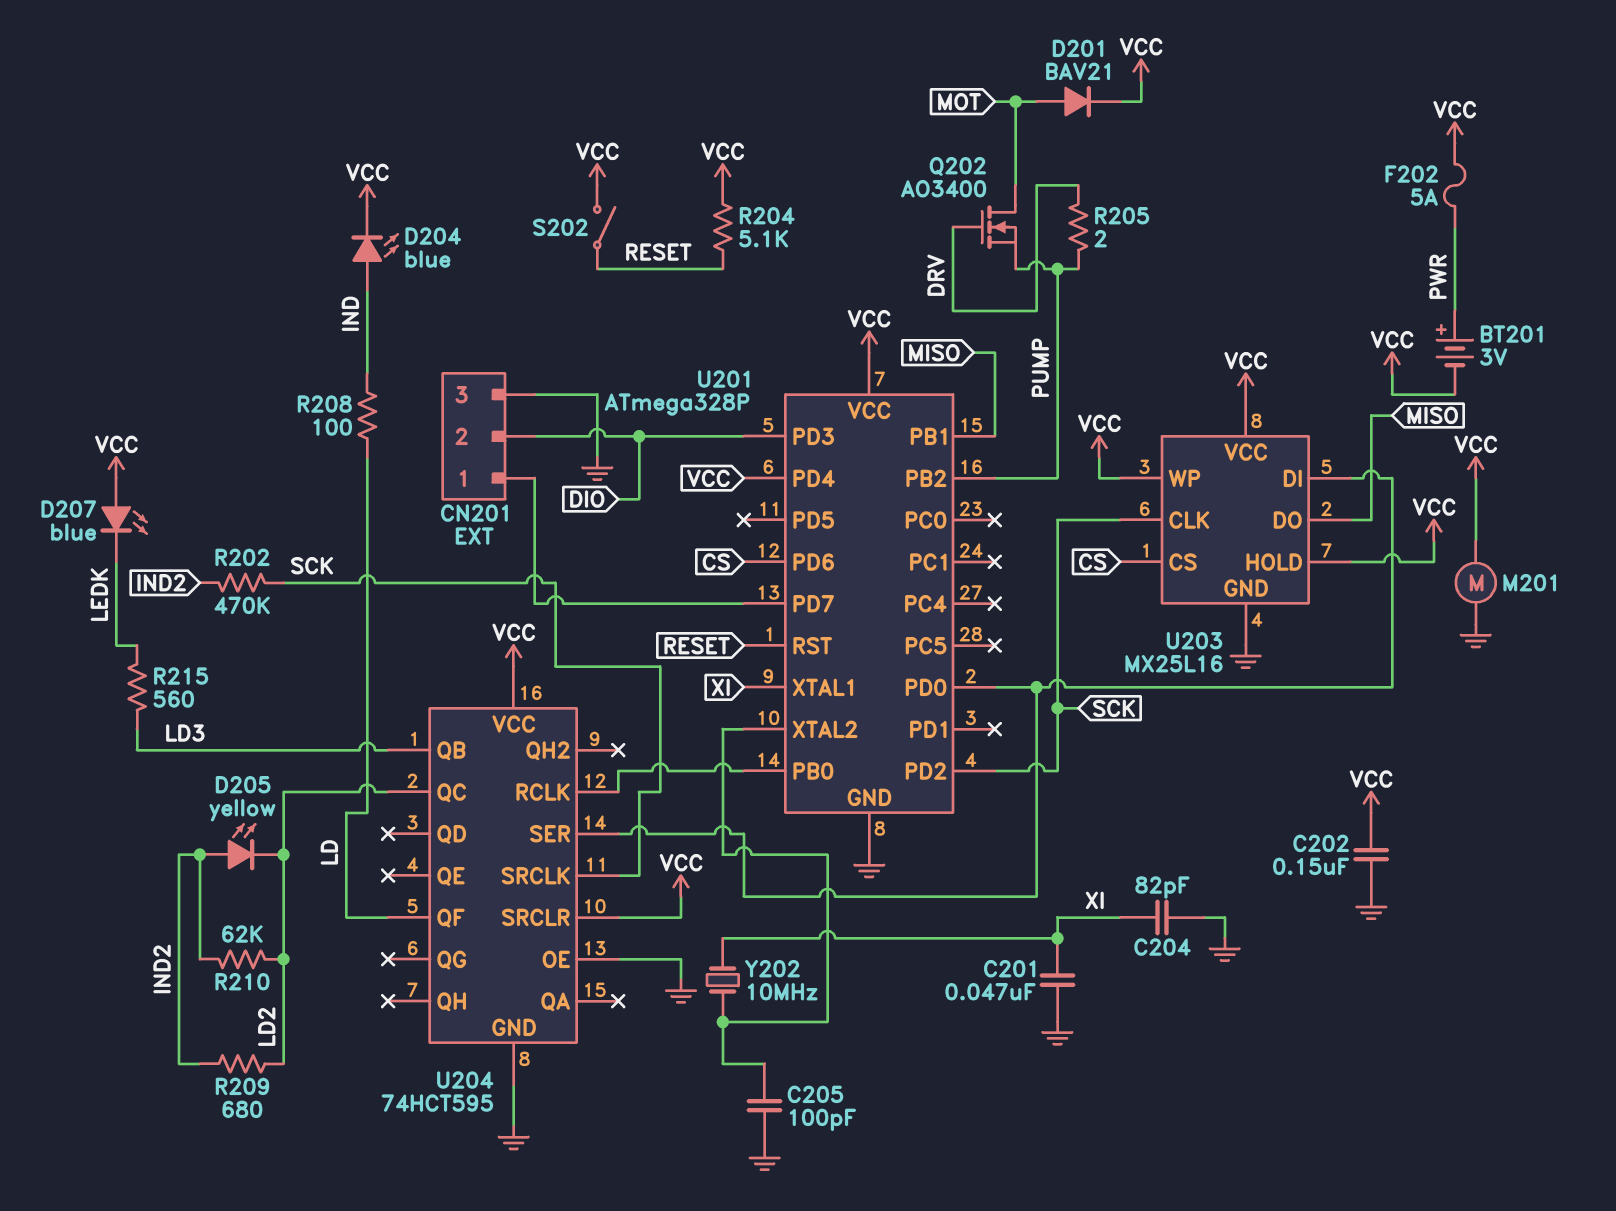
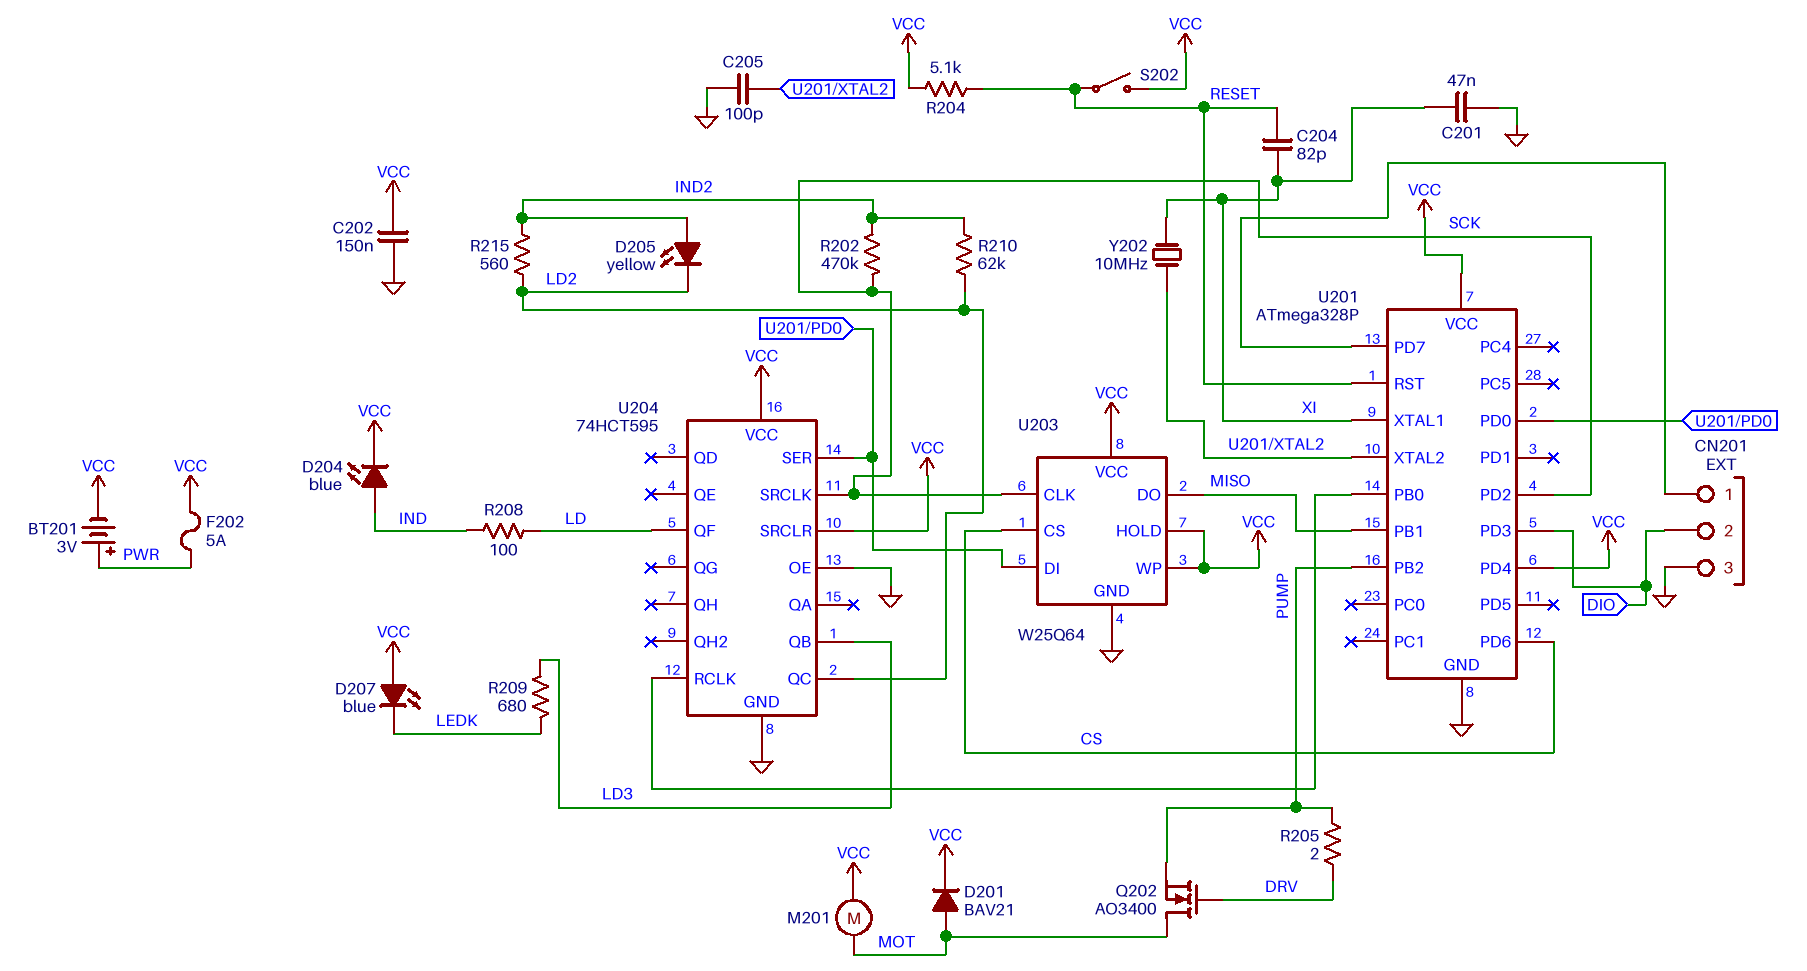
C204: 82pF (GND, XI) -> 82pF (RESET, XI)
M201: motor (GND, VCC) -> motor (MOT, VCC)
R209: 680 (IND2, LD2) -> 680 (LD3, LEDK)
R215: 560 (LD3, LEDK) -> 560 (IND2, LD2)
U203: MX25L16 -> W25Q64

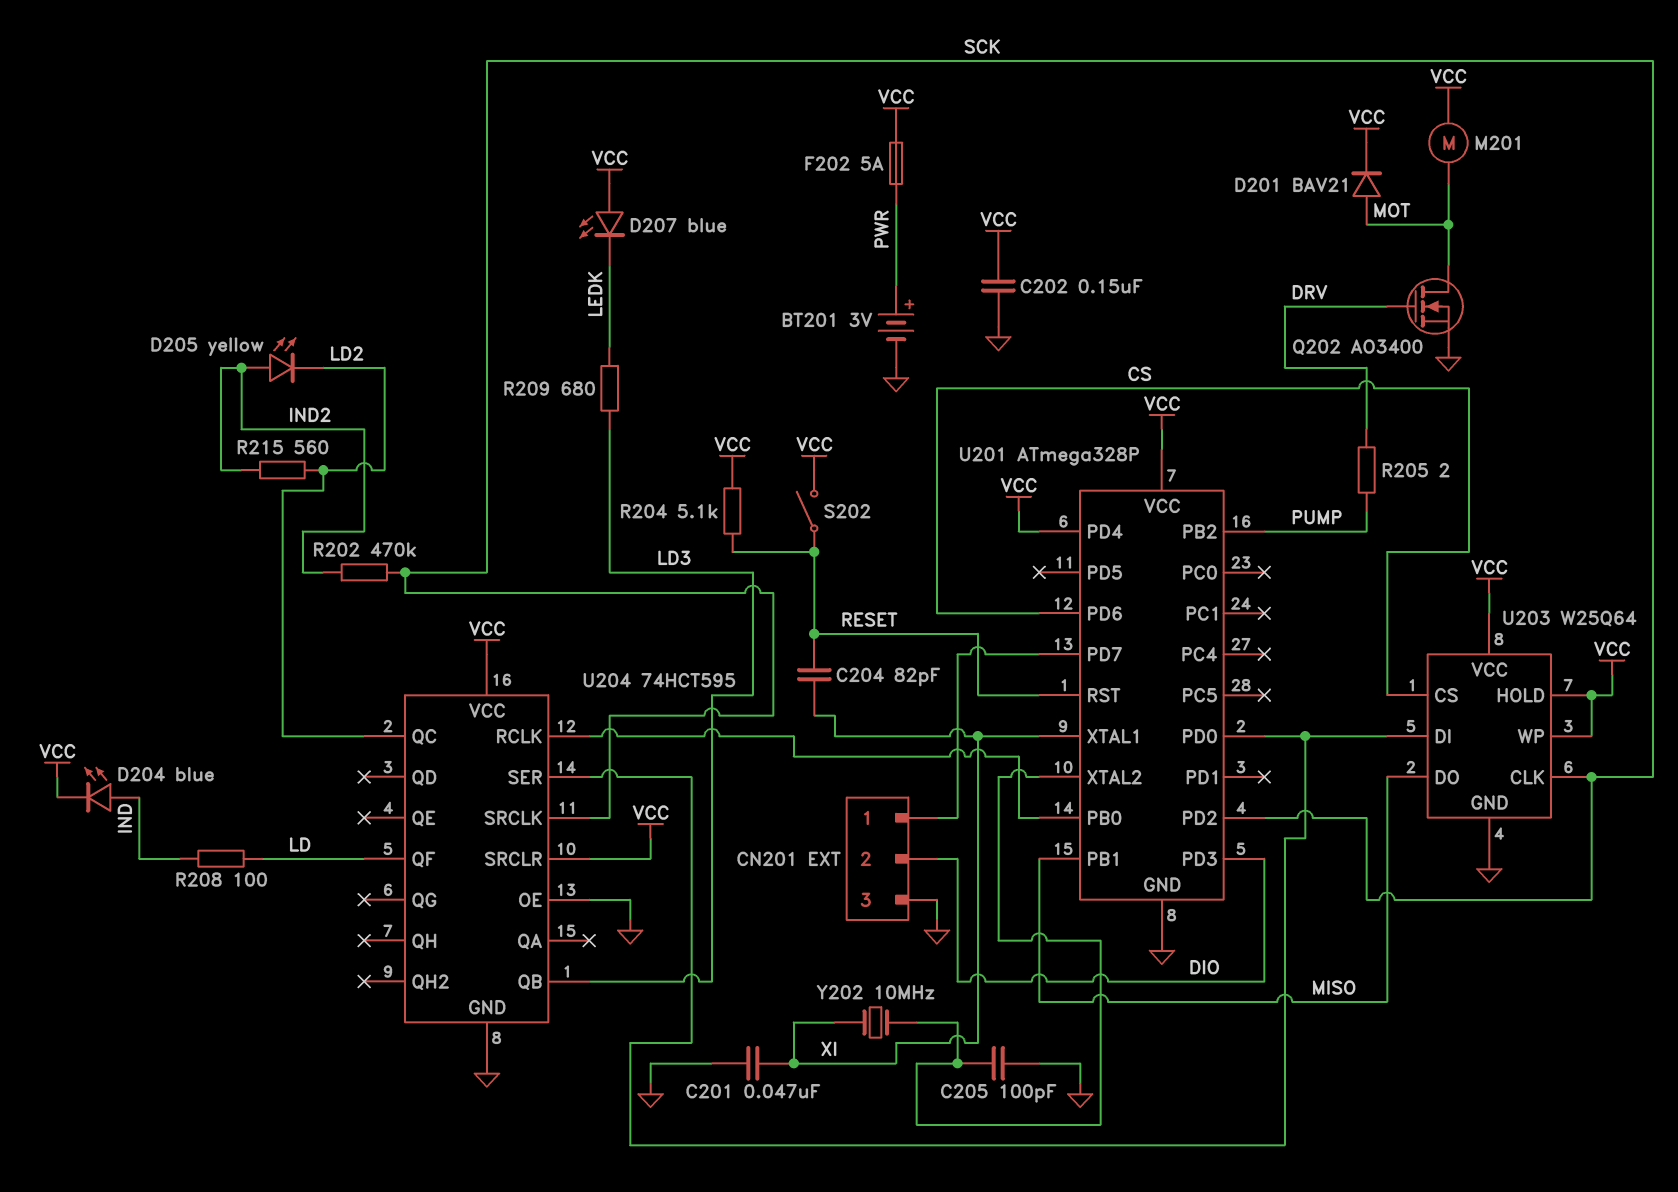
BT201: 3V (plus PWR, minus VCC) -> 3V (plus PWR, minus GND)
Q202: NMOS AO3400 (G DRV, D MOT, S PUMP) -> NMOS AO3400 (G DRV, D MOT, S GND)
R210: 62k (IND2, LD2) -> none

